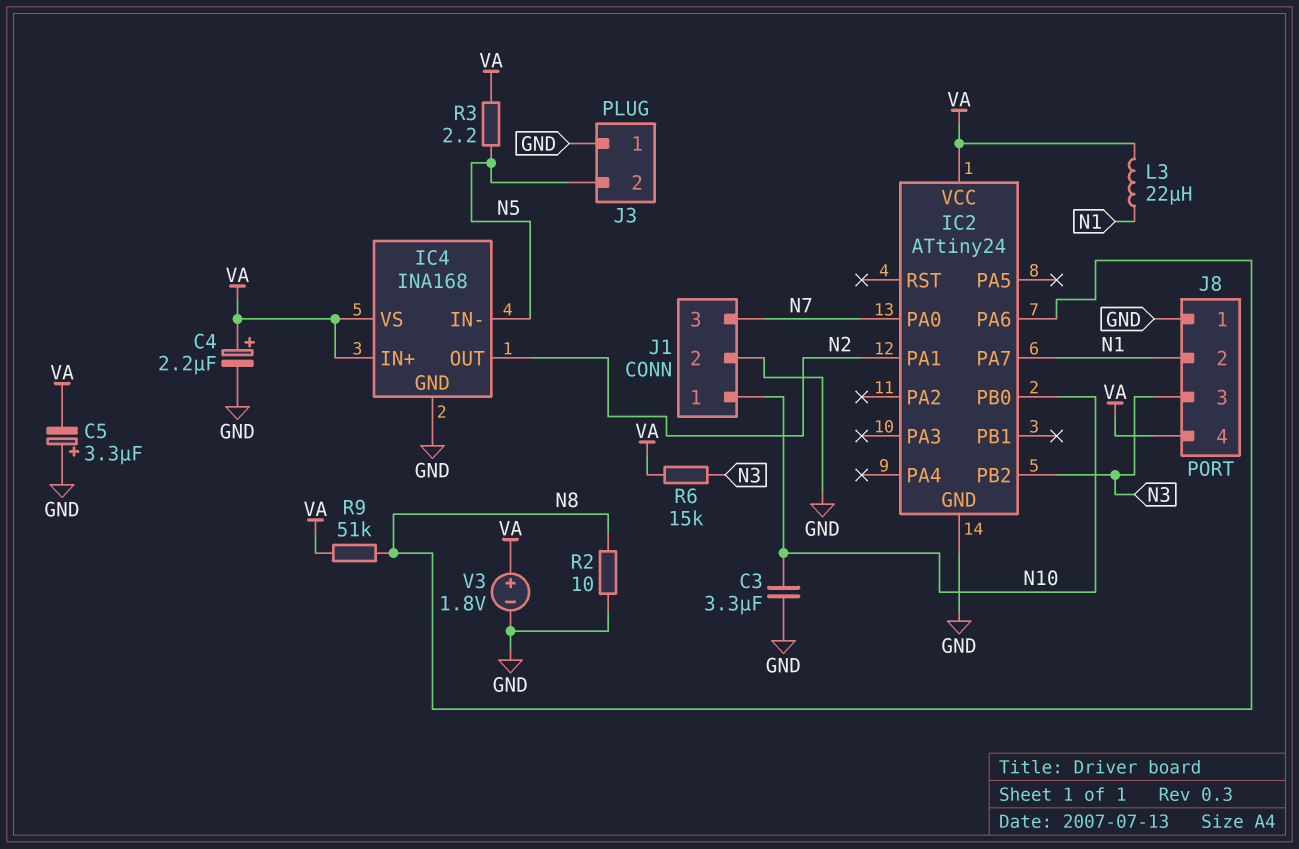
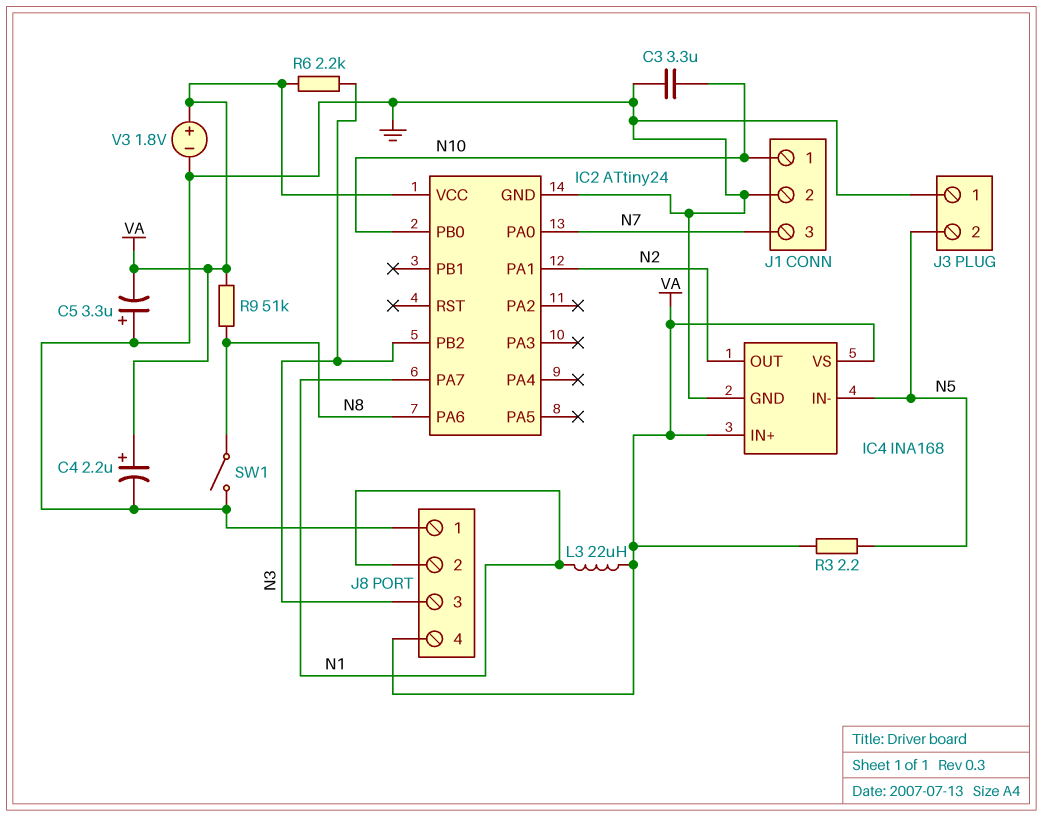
R2: 10 (GND, N8) -> none
R6: 15k (N3, VA) -> 2.2k (N3, VA)
SW1: none -> switch (GND, N8)

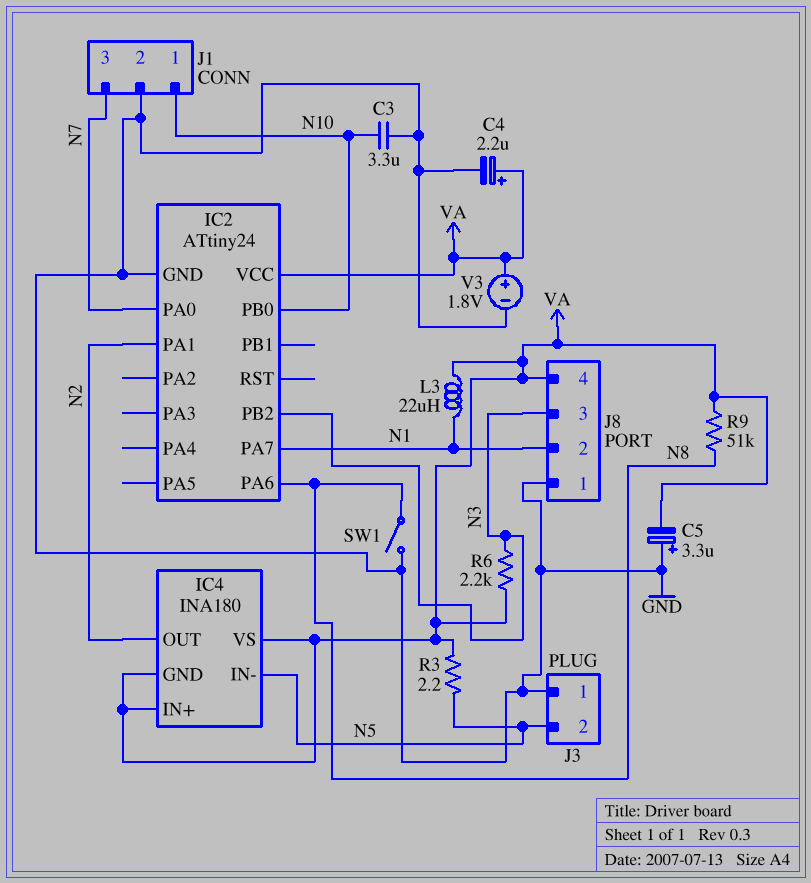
IC4: INA168 -> INA180
IC4 pin GND: GND -> VA

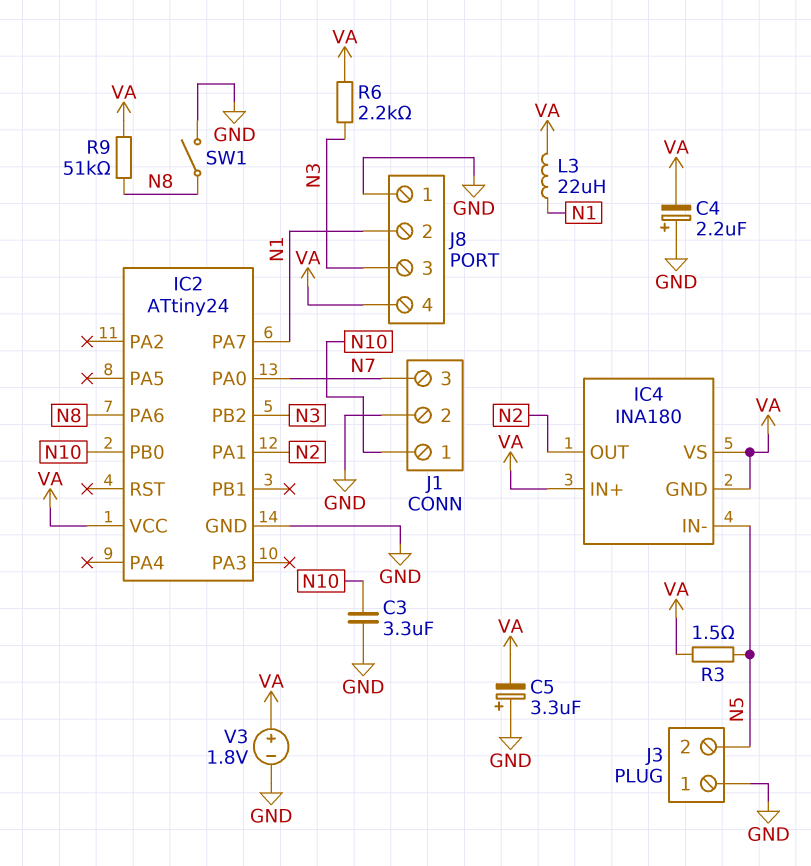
C4: 2.2uF (plus VA, minus GND) -> 2.2uF (plus GND, minus VA)
R3: 2.2 (N5, VA) -> 1.5 (N5, VA)

